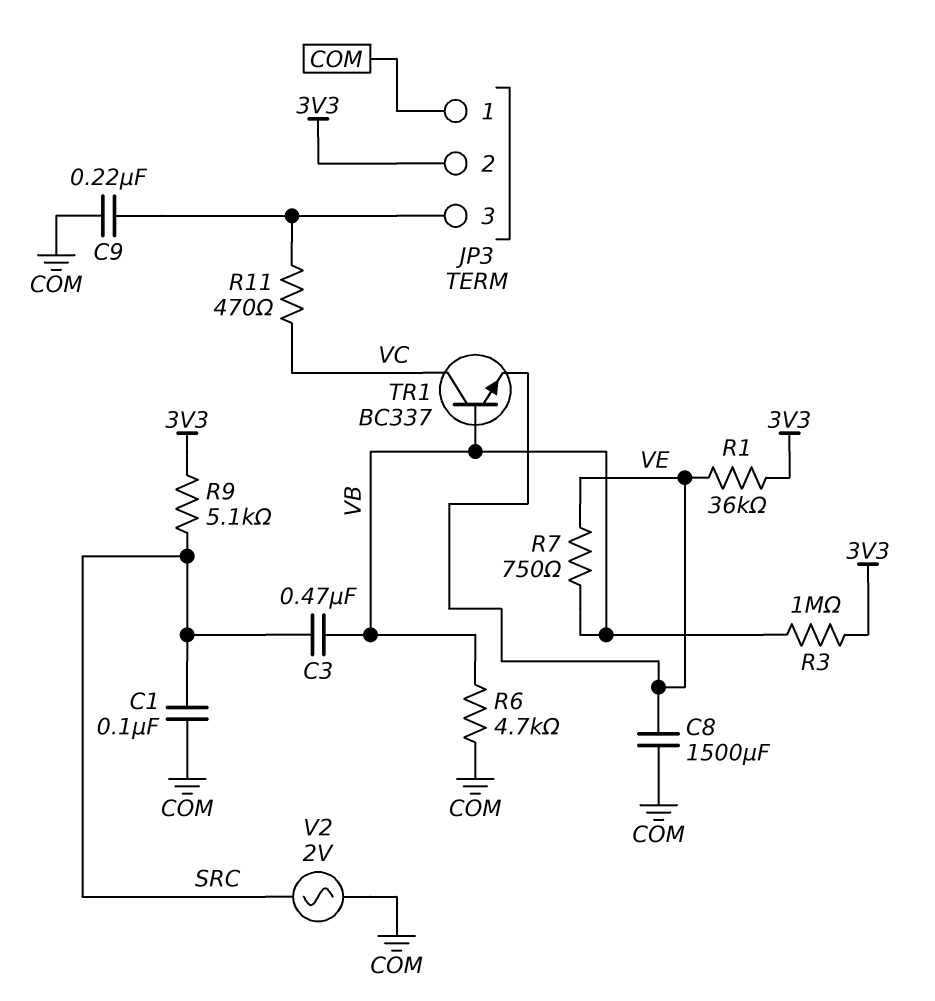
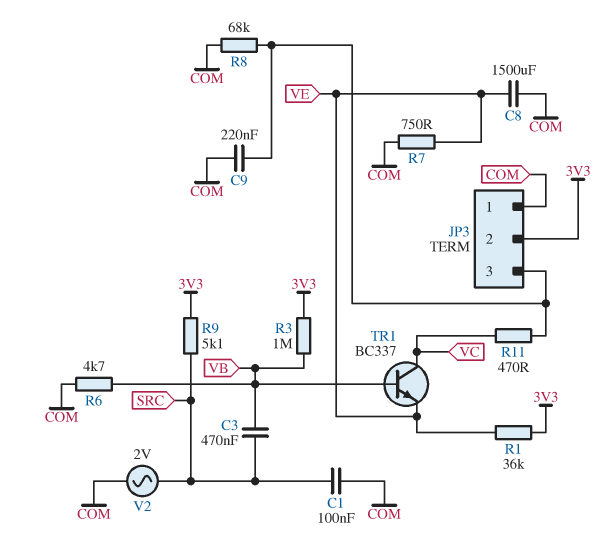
R7: 750 (VB, VE) -> 750 (COM, VE)
R8: none -> 68k (COM, JP3/3)

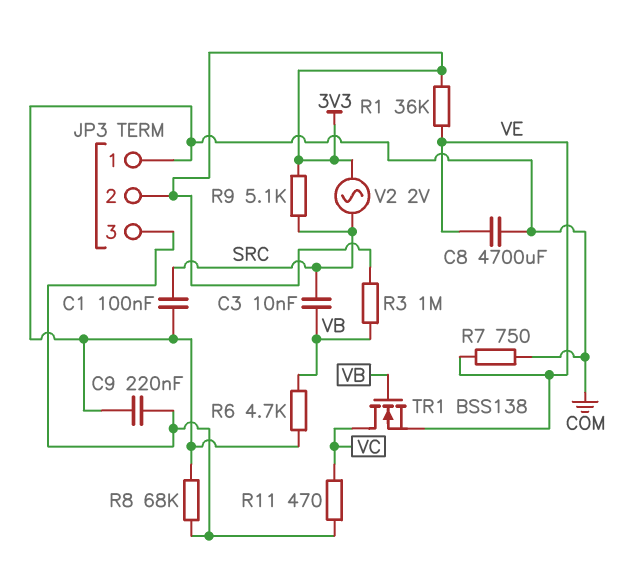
C3: 470nF (SRC, VB) -> 10nF (SRC, VB)
C8: 1500uF (COM, VE) -> 4700uF (COM, VE)
TR1: NPN BC337 (B VB, C VC, E VE) -> NMOS BSS138 (G VB, D VC, S VE)
V2: AC 2V (COM, SRC) -> AC 2V (3V3, SRC)

